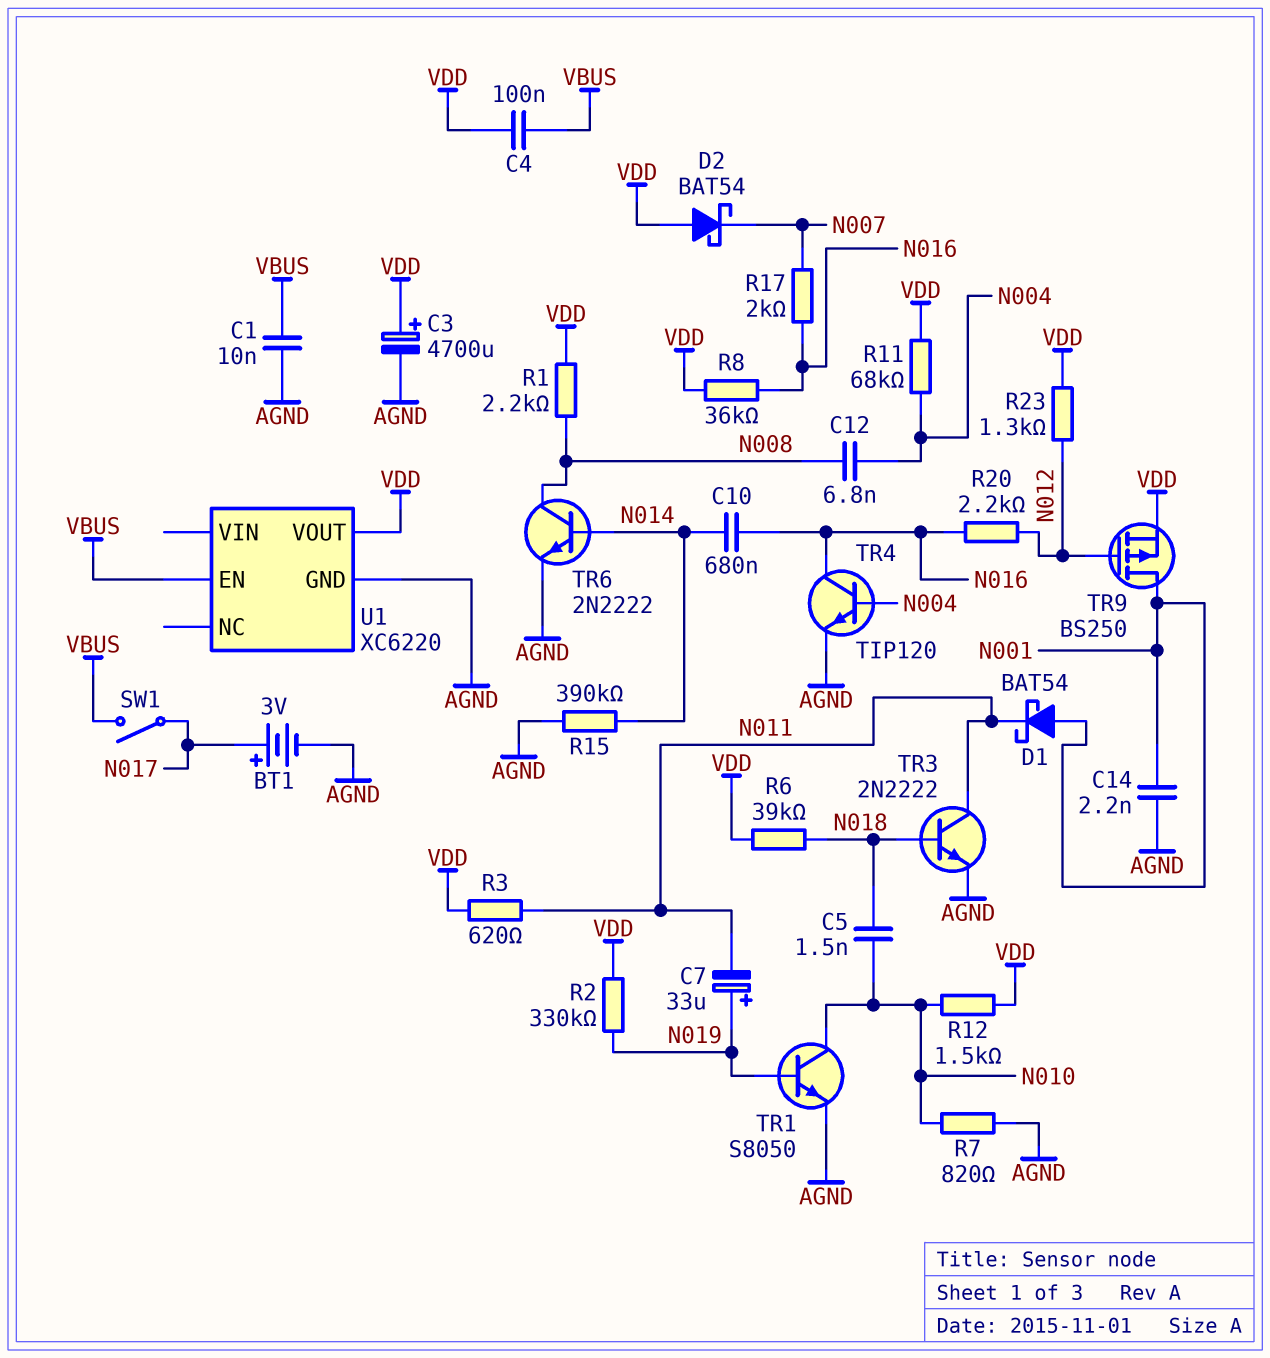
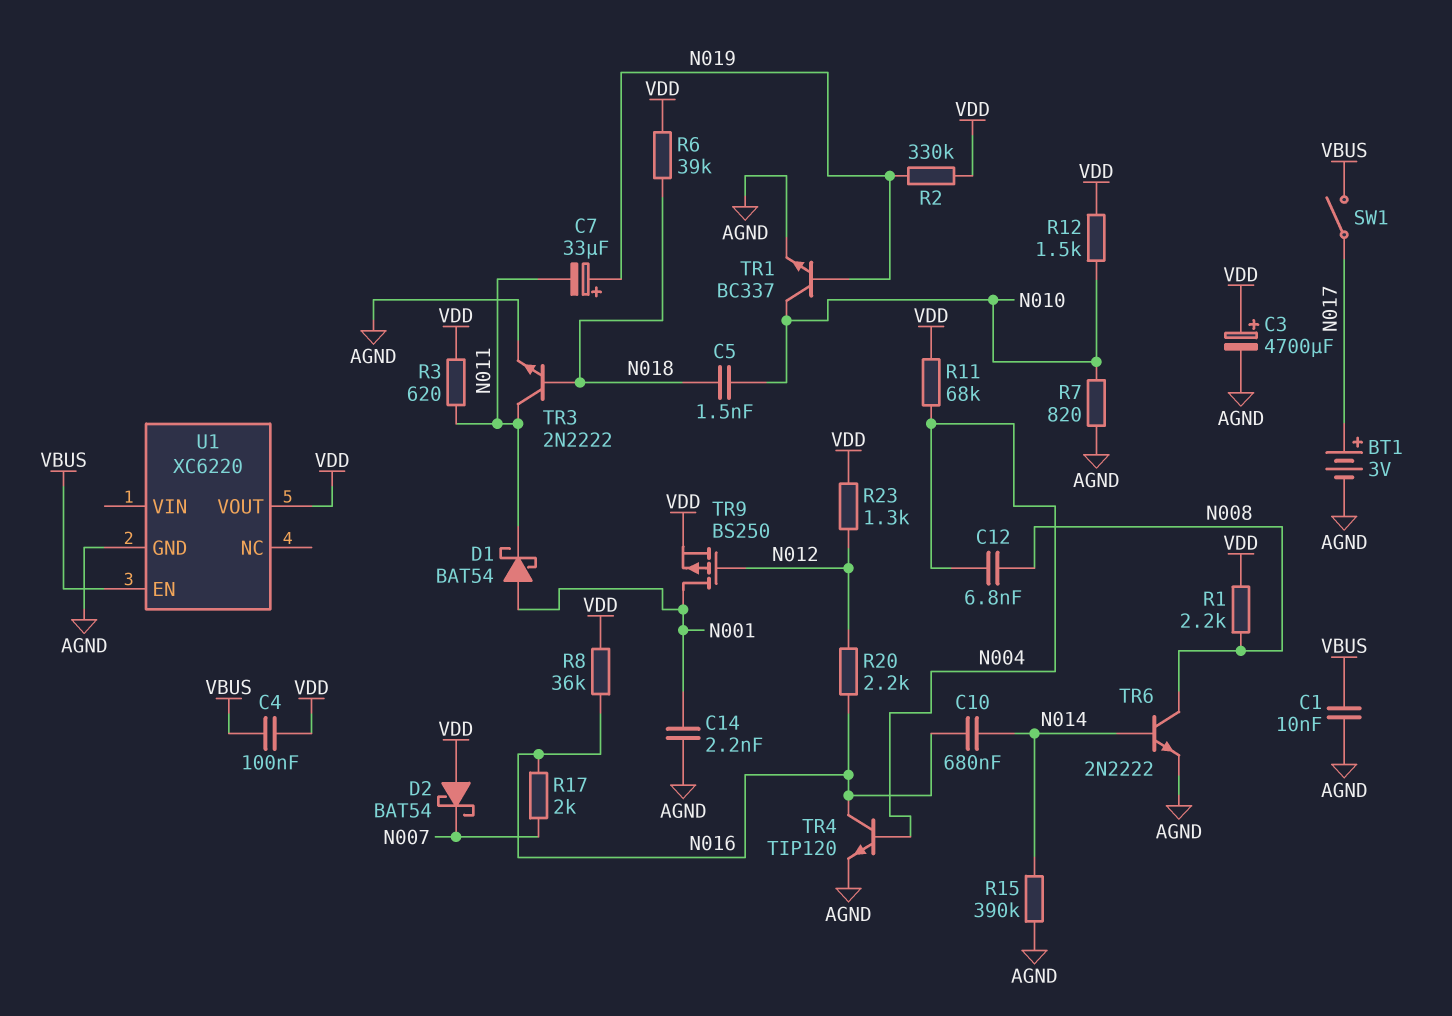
TR1: NPN S8050 (B N019, C N010, E AGND) -> NPN BC337 (B N019, C N010, E AGND)

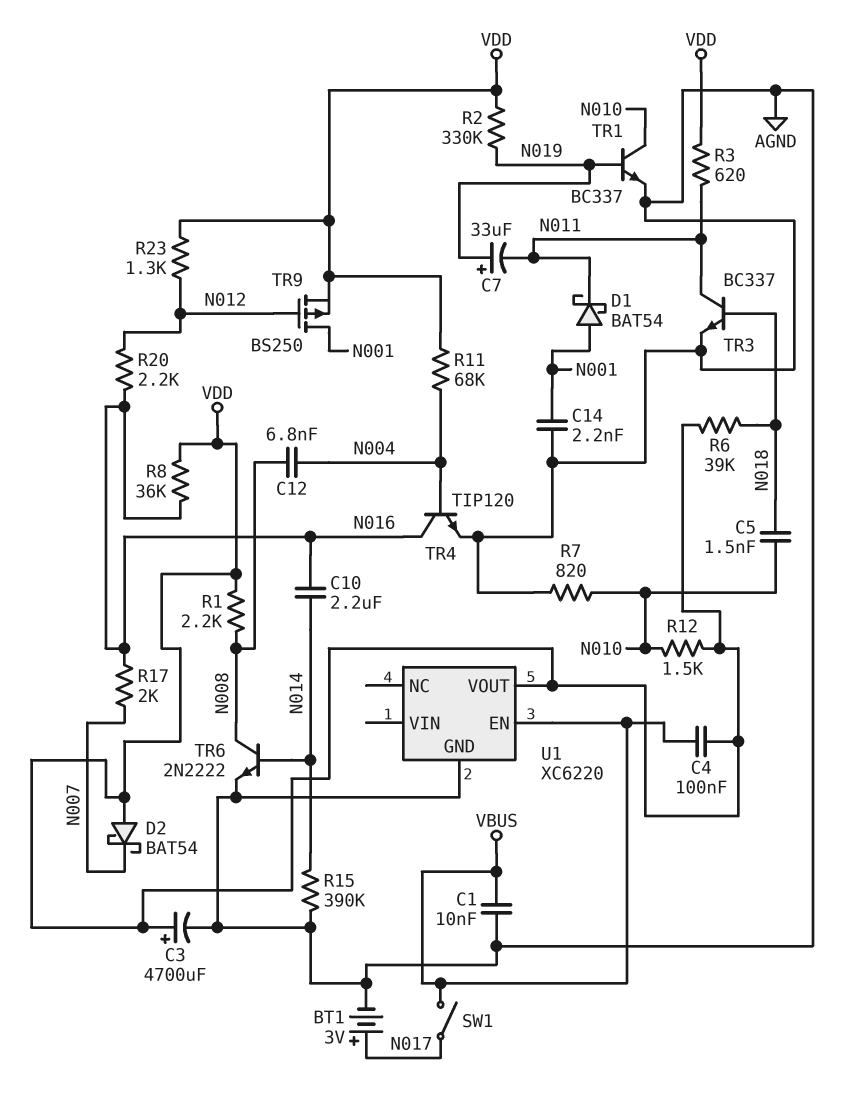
C10: 680nF (N014, N016) -> 2.2uF (N014, N016)
TR3: NPN 2N2222 (B N018, C N011, E AGND) -> NPN BC337 (B N018, C N011, E AGND)

